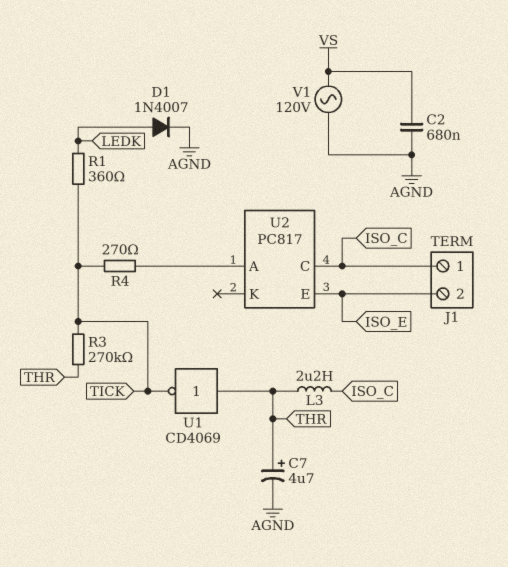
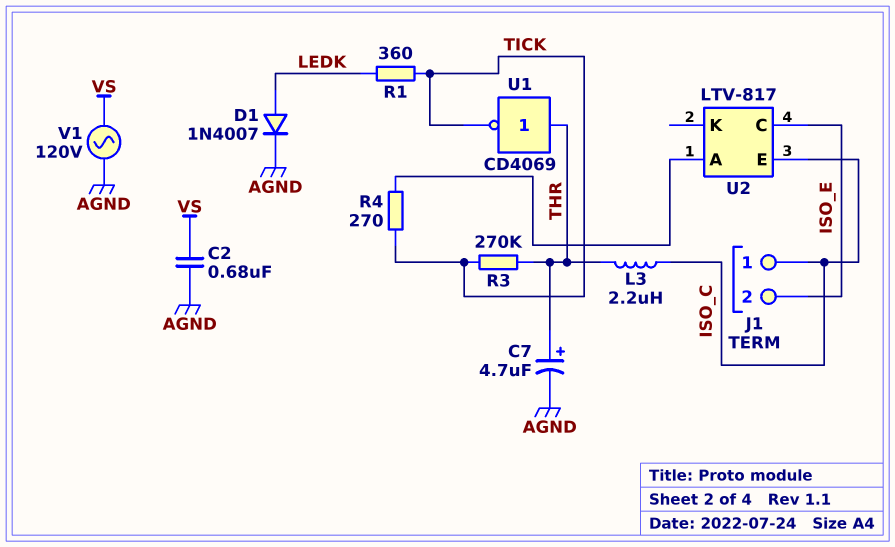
U2: PC817 -> LTV-817
U2 pin C: ISO_C -> ISO_E
U2 pin E: ISO_E -> ISO_C

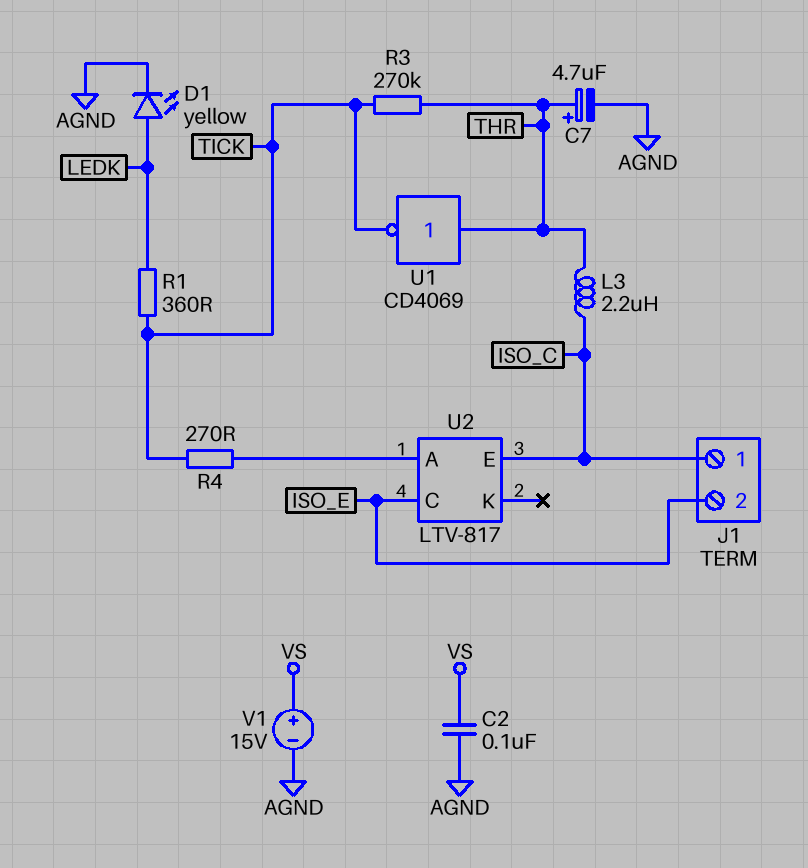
C2: 680nF (AGND, VS) -> 100nF (AGND, VS)
D1: diode 1N4007 (A LEDK, K AGND) -> LED yellow (A LEDK, K AGND)
V1: AC 120V (AGND, VS) -> 15V (plus VS, minus AGND)

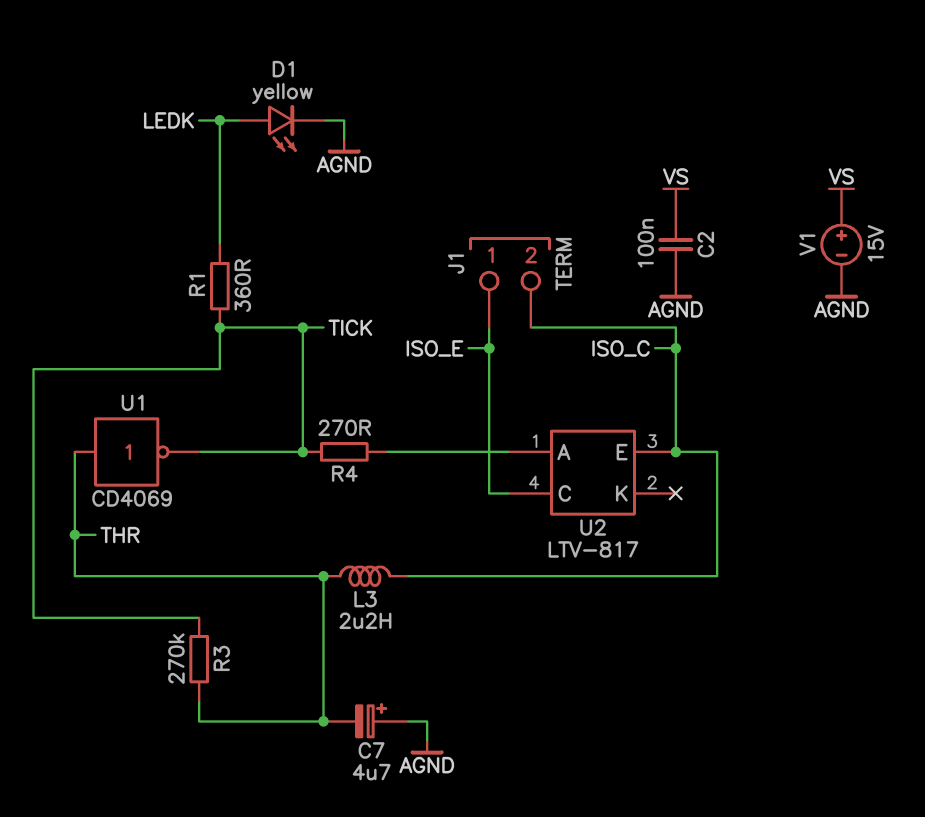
C7: 4.7uF (plus THR, minus AGND) -> 4.7uF (plus AGND, minus THR)
J1 pin 1: ISO_C -> ISO_E
J1 pin 2: ISO_E -> ISO_C

